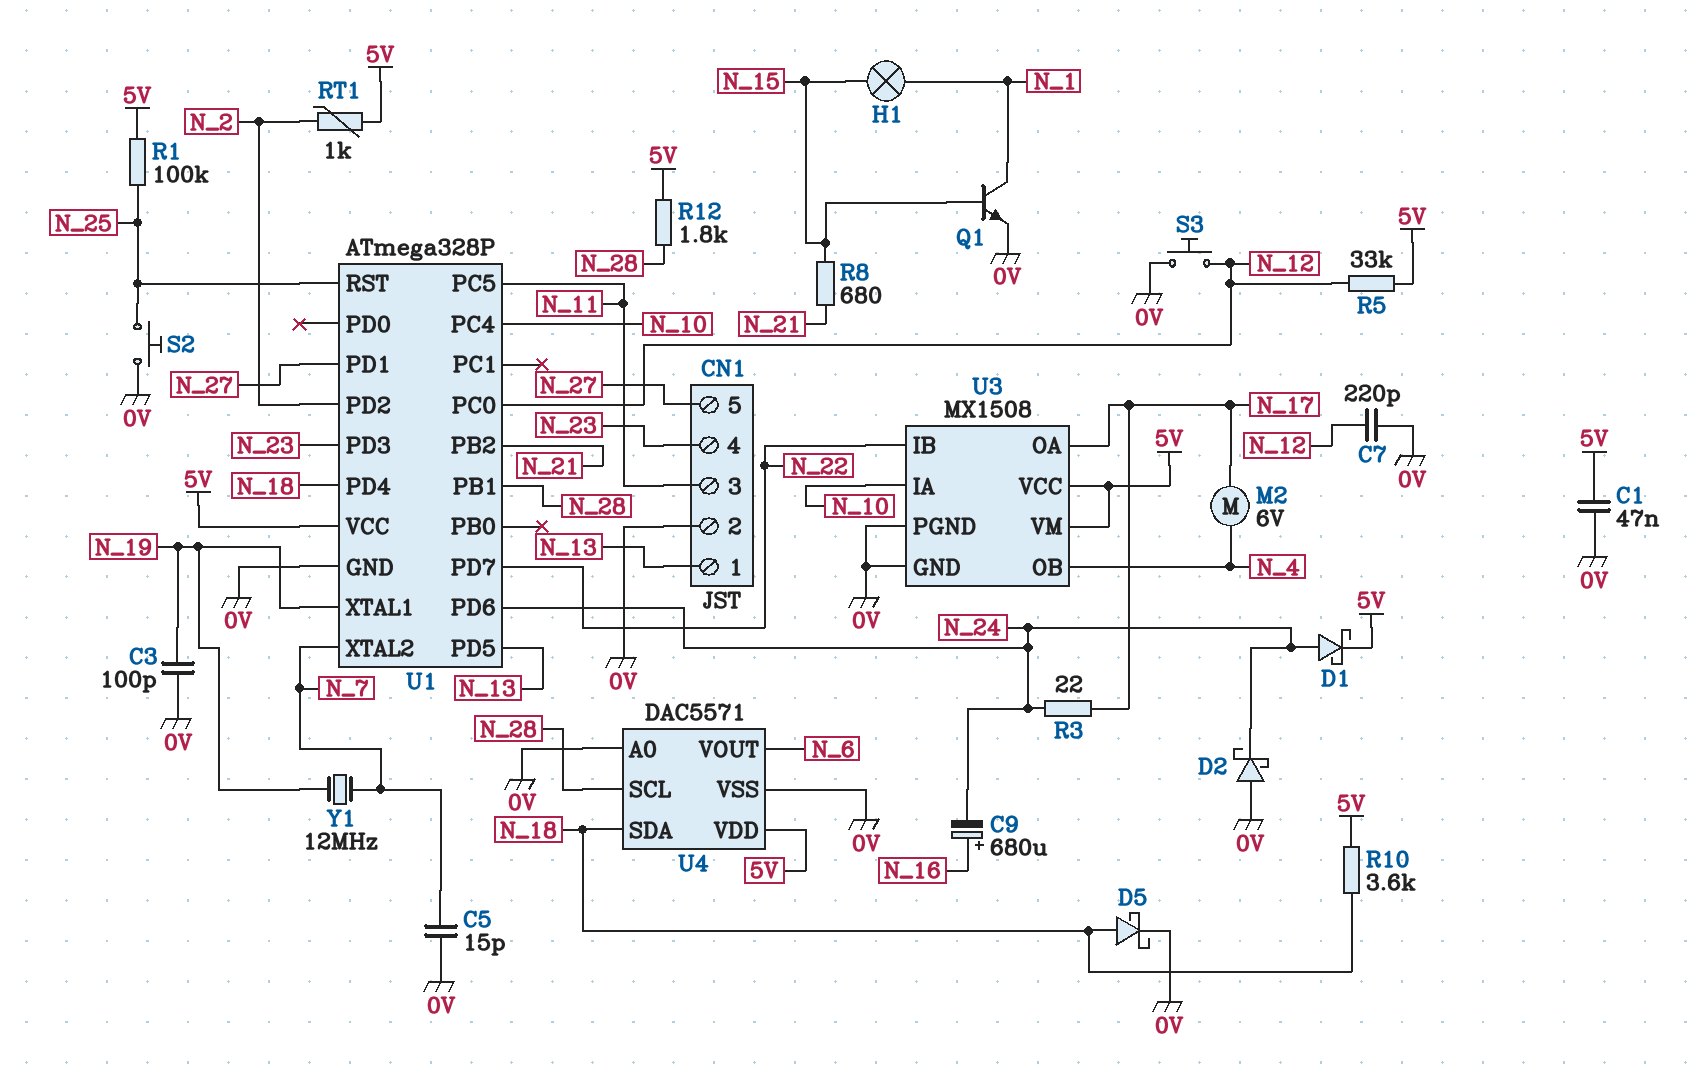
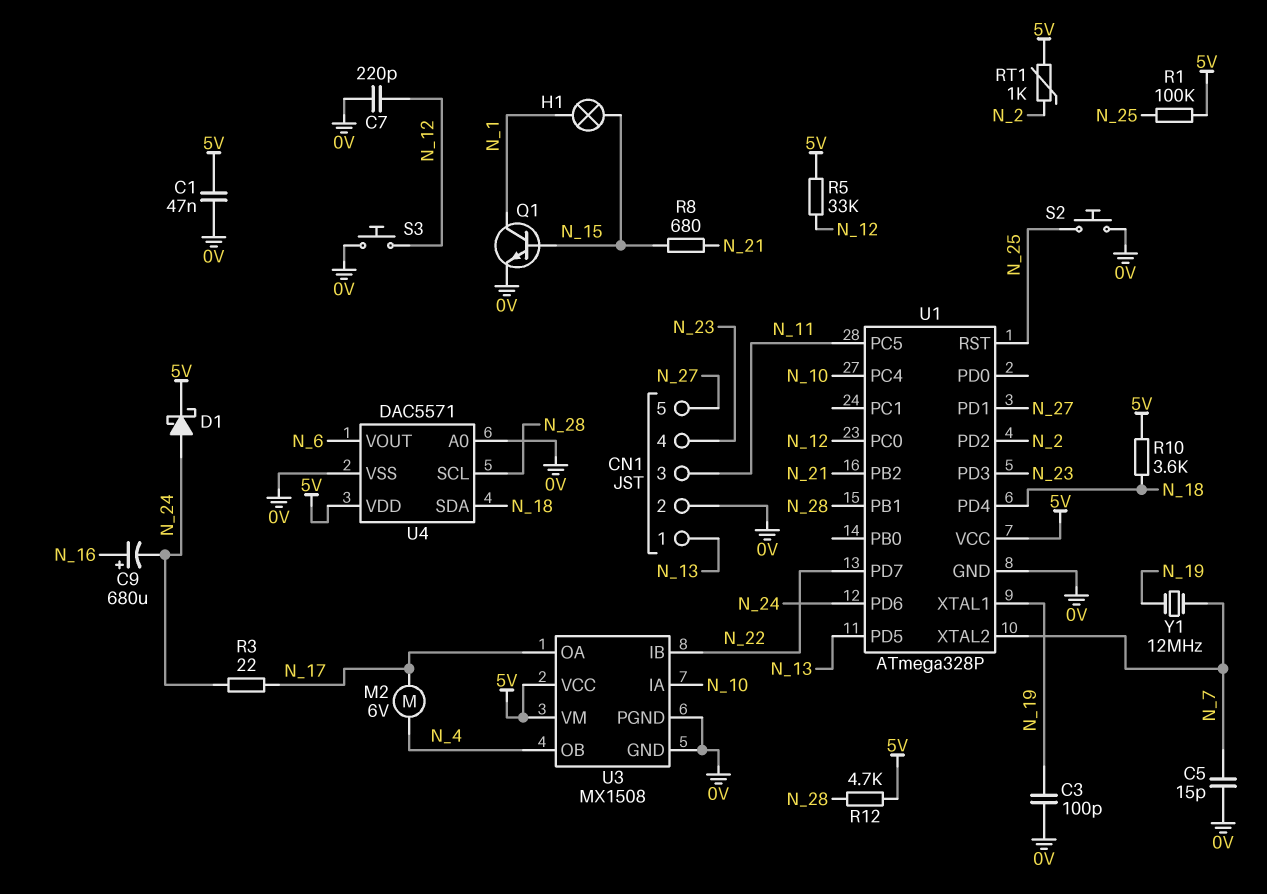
D2: schottky (A 0V, K N_24) -> none
D5: schottky (A N_18, K 0V) -> none
R12: 1.8k (5V, N_28) -> 4.7k (5V, N_28)

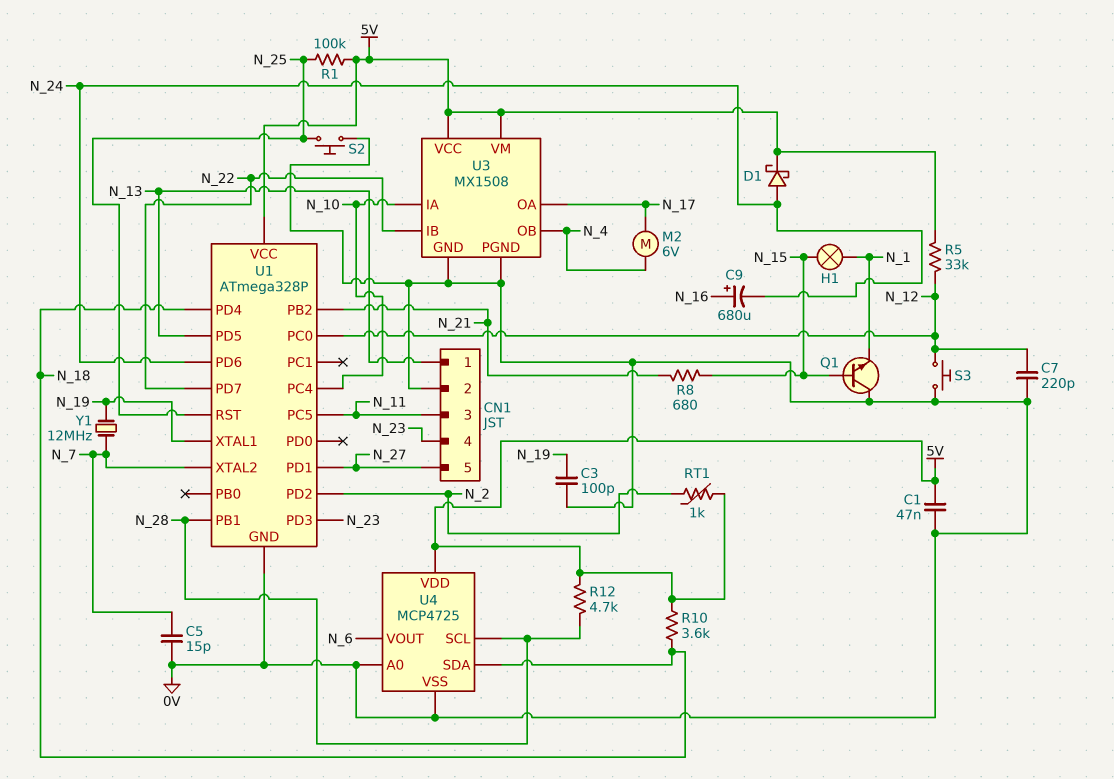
Q1: NPN (B N_15, C N_1, E 0V) -> NPN (B N_15, C 0V, E N_1)
R3: 22 (N_17, N_24) -> none
U4: DAC5571 -> MCP4725

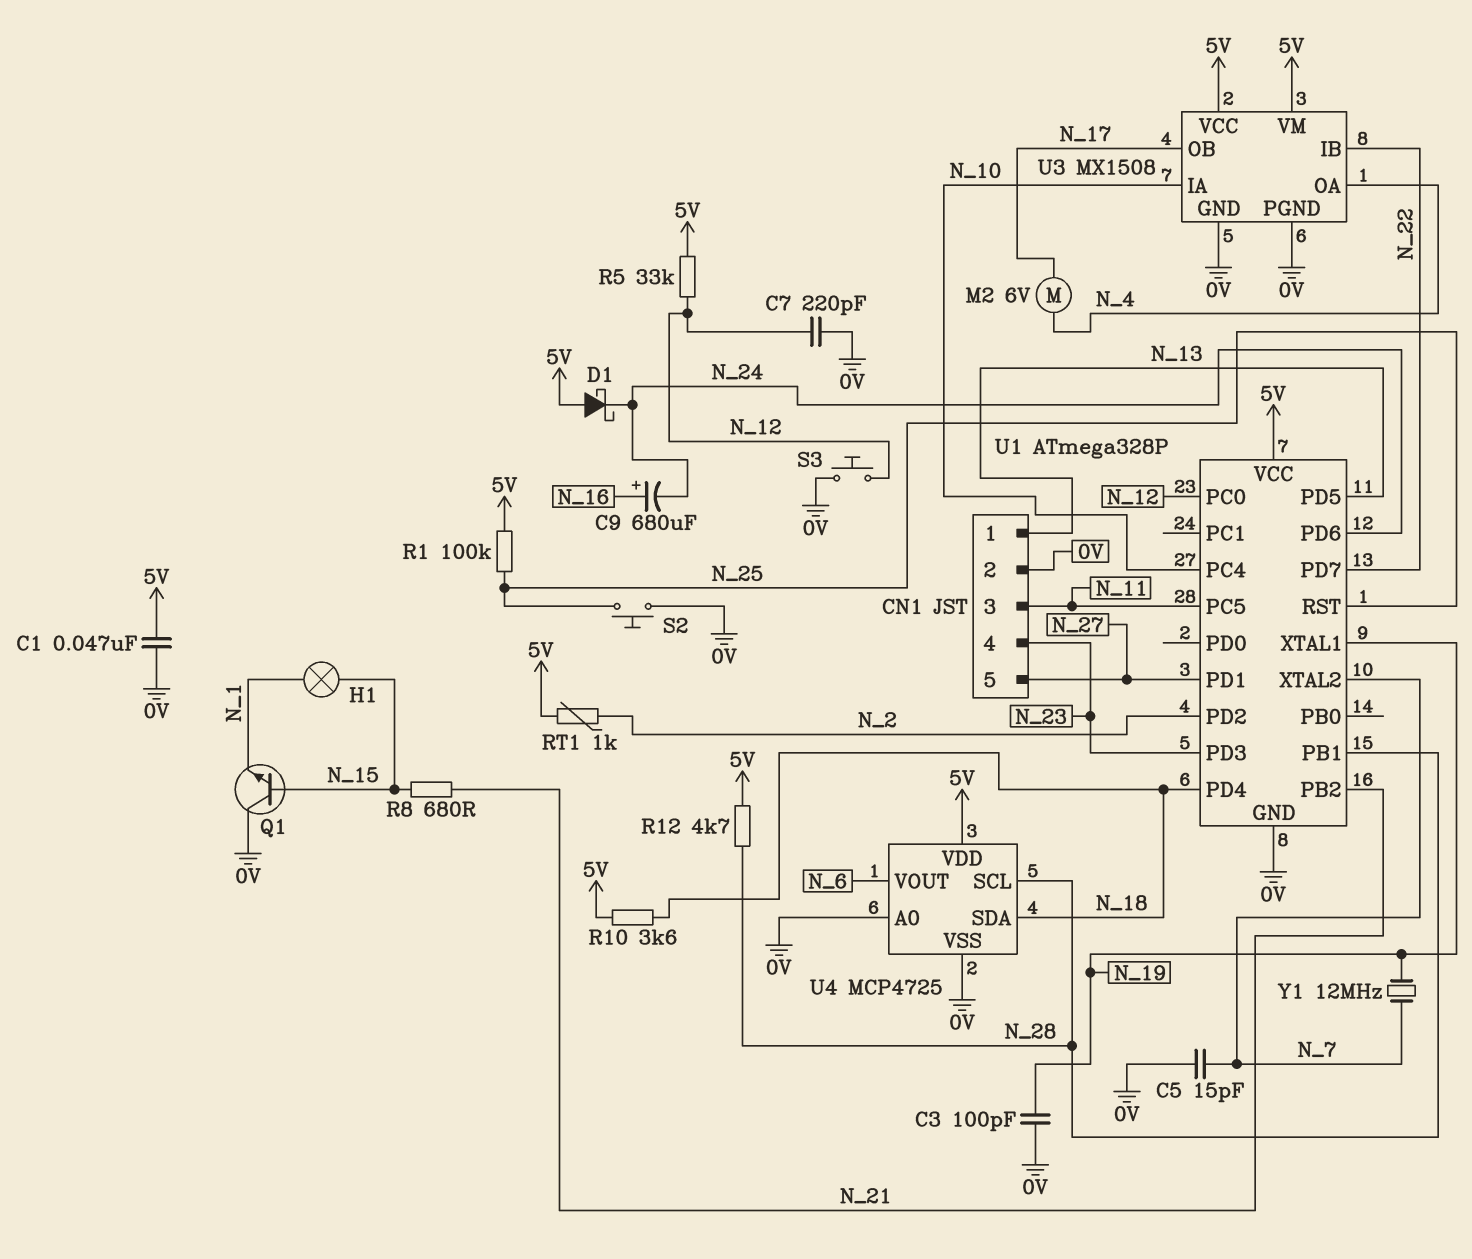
D1: schottky (A N_24, K 5V) -> schottky (A 5V, K N_24)
U3 pin OA: N_17 -> N_4
U3 pin OB: N_4 -> N_17

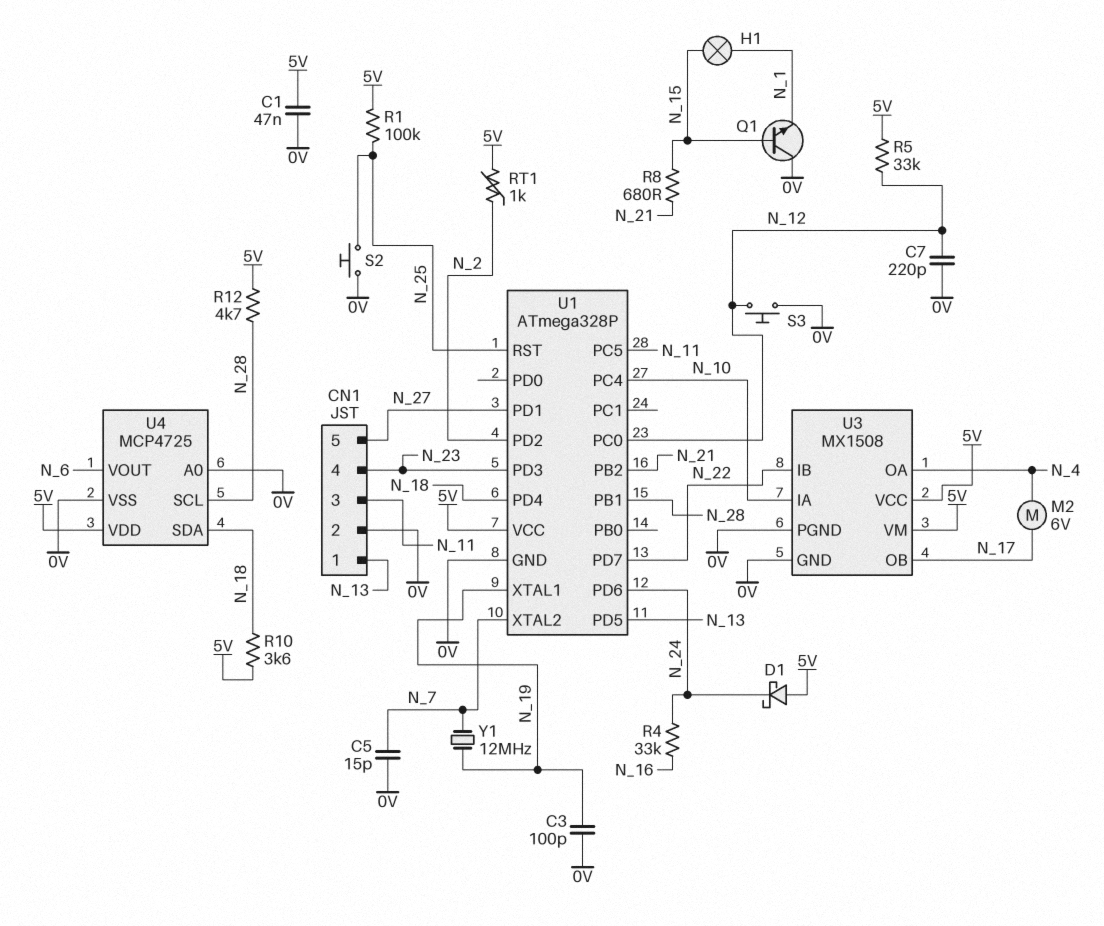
C9: 680uF (plus N_16, minus N_24) -> none
R4: none -> 33k (N_16, N_24)

